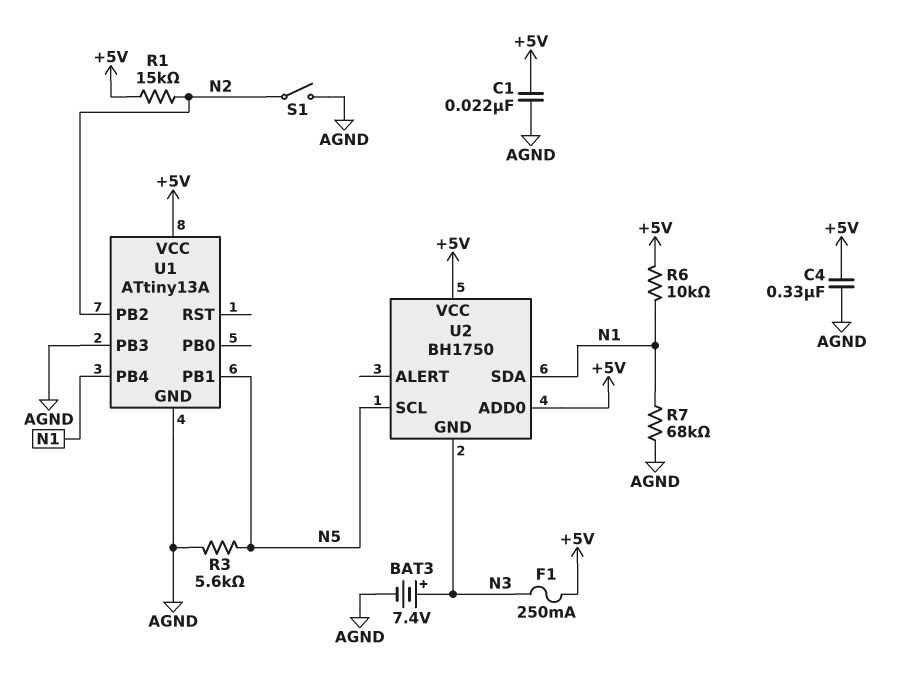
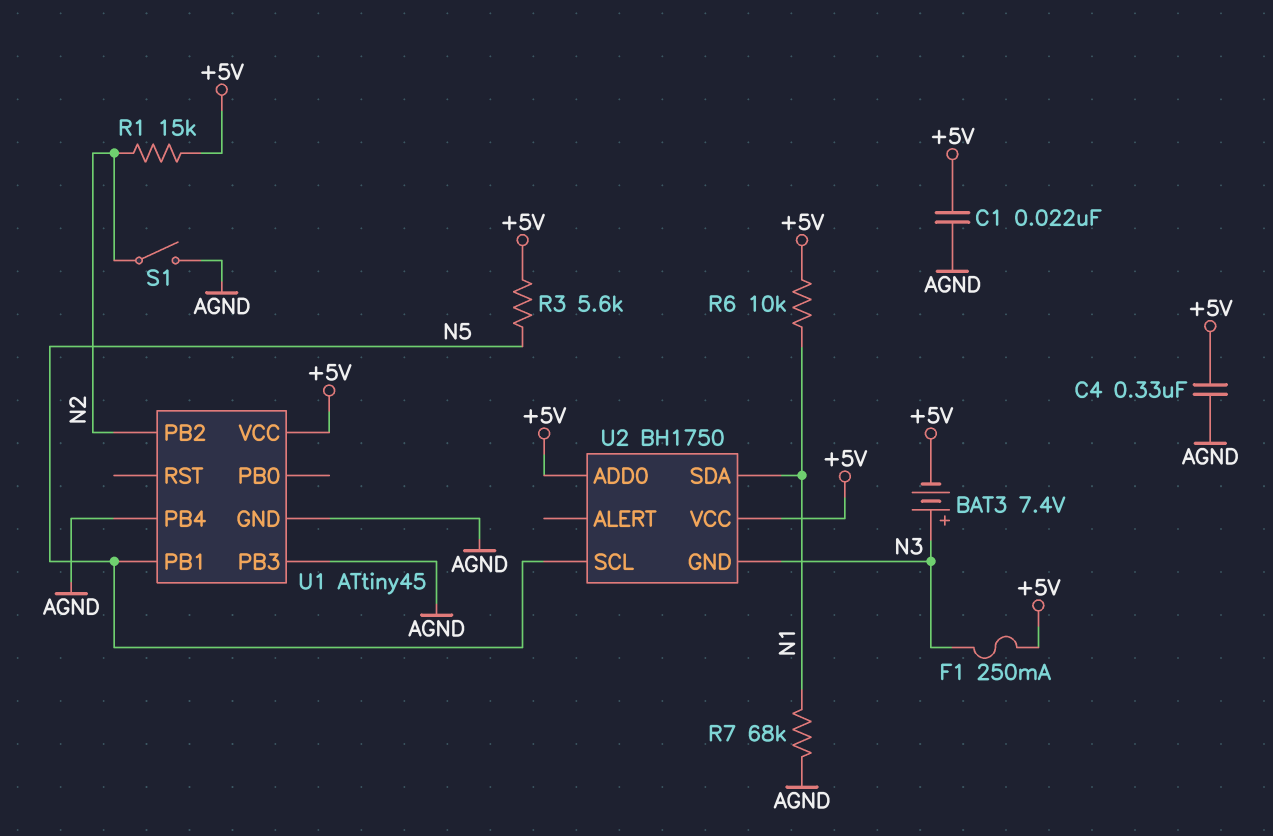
BAT3: 7.4V (plus N3, minus AGND) -> 7.4V (plus N3, minus +5V)
R3: 5.6k (AGND, N5) -> 5.6k (+5V, N5)
U1: ATtiny13A -> ATtiny45
U1 pin PB4: N1 -> AGND

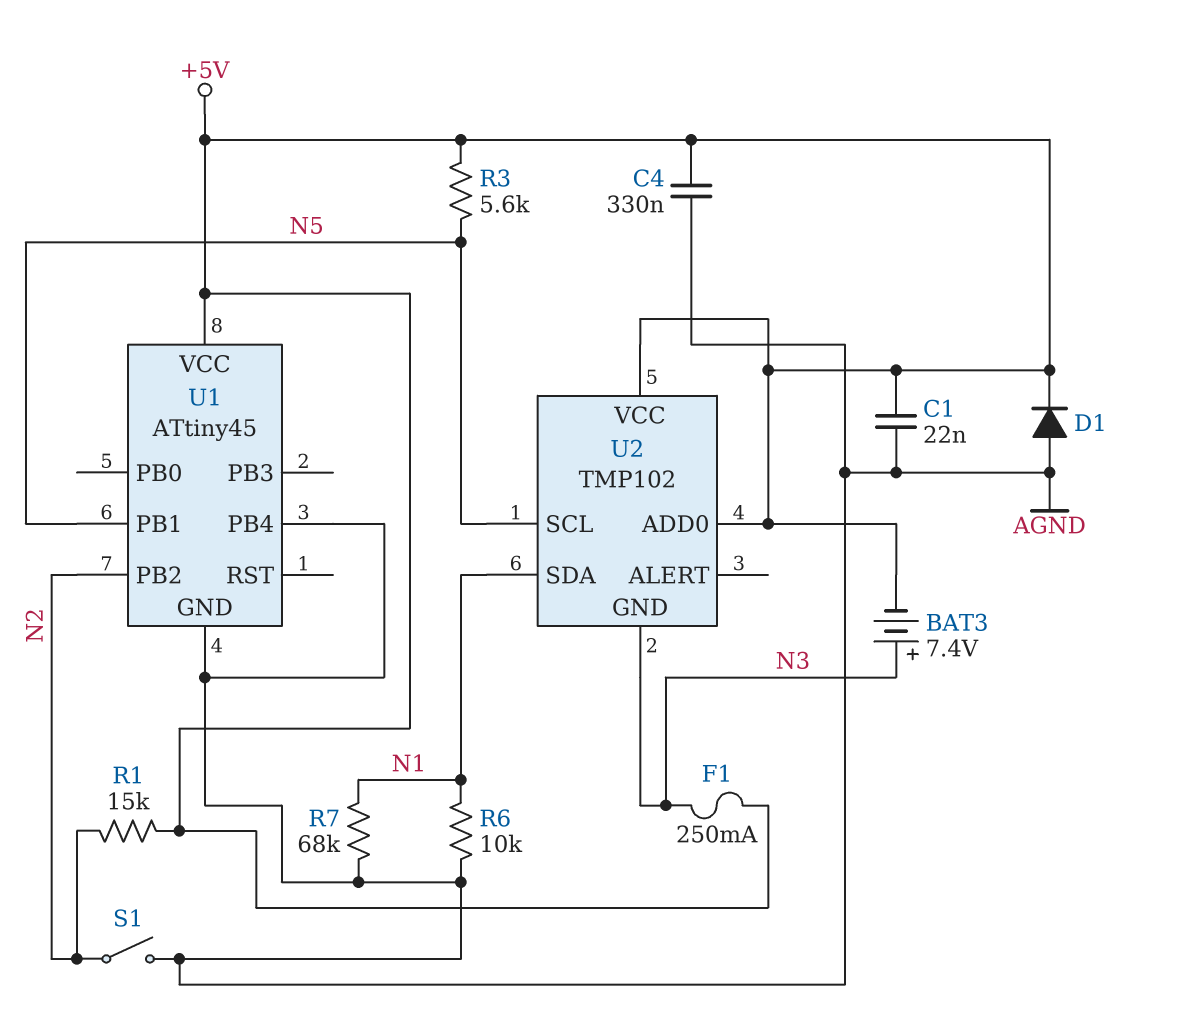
D1: none -> diode (A AGND, K +5V)
R6: 10k (+5V, N1) -> 10k (AGND, N1)
U1 pin PB3: AGND -> none
U2: BH1750 -> TMP102

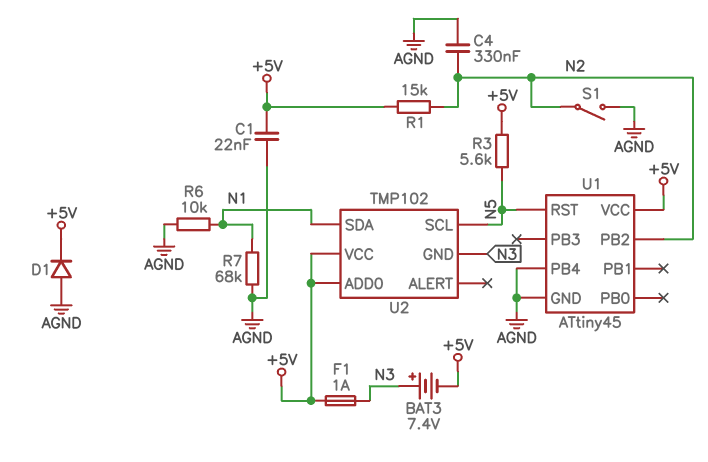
C4: 330nF (+5V, AGND) -> 330nF (AGND, N2)
F1: 250mA (+5V, N3) -> 1A (+5V, N3)
U1 pin PB1: N5 -> none
U1 pin RST: none -> N5

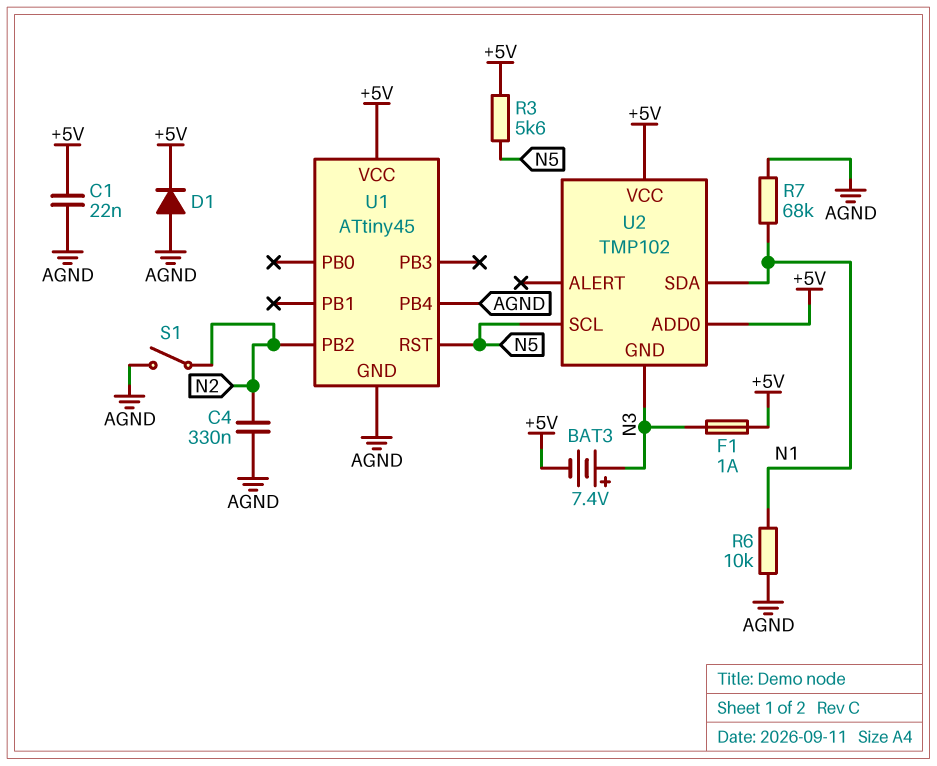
R1: 15k (+5V, N2) -> none

